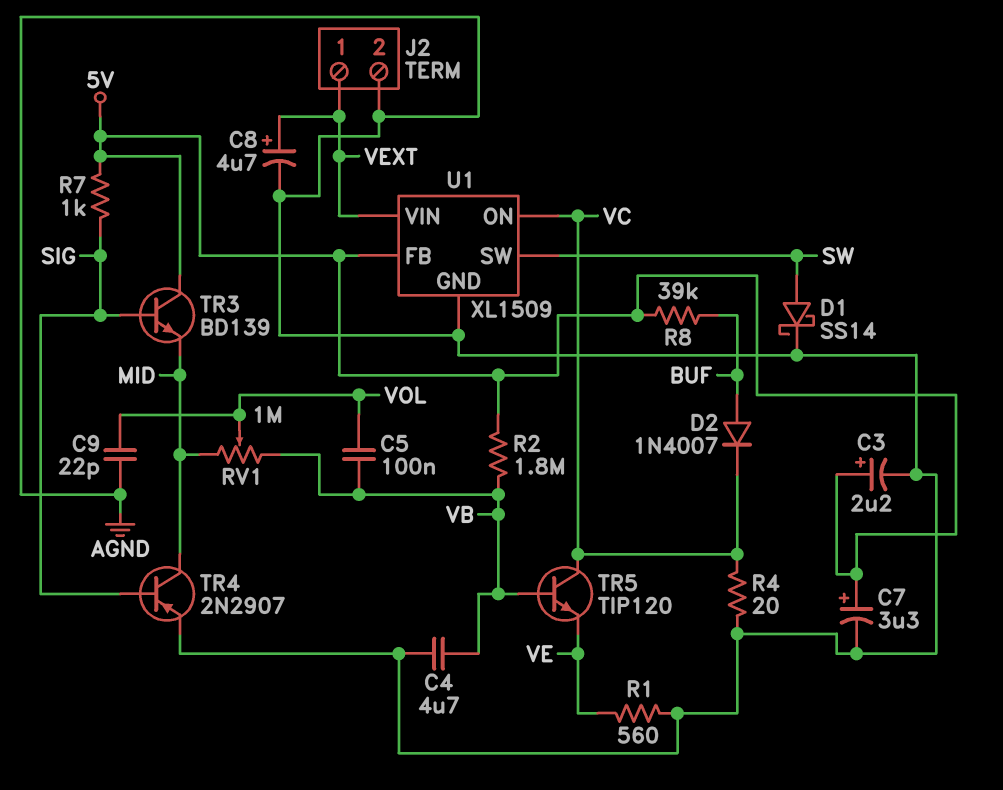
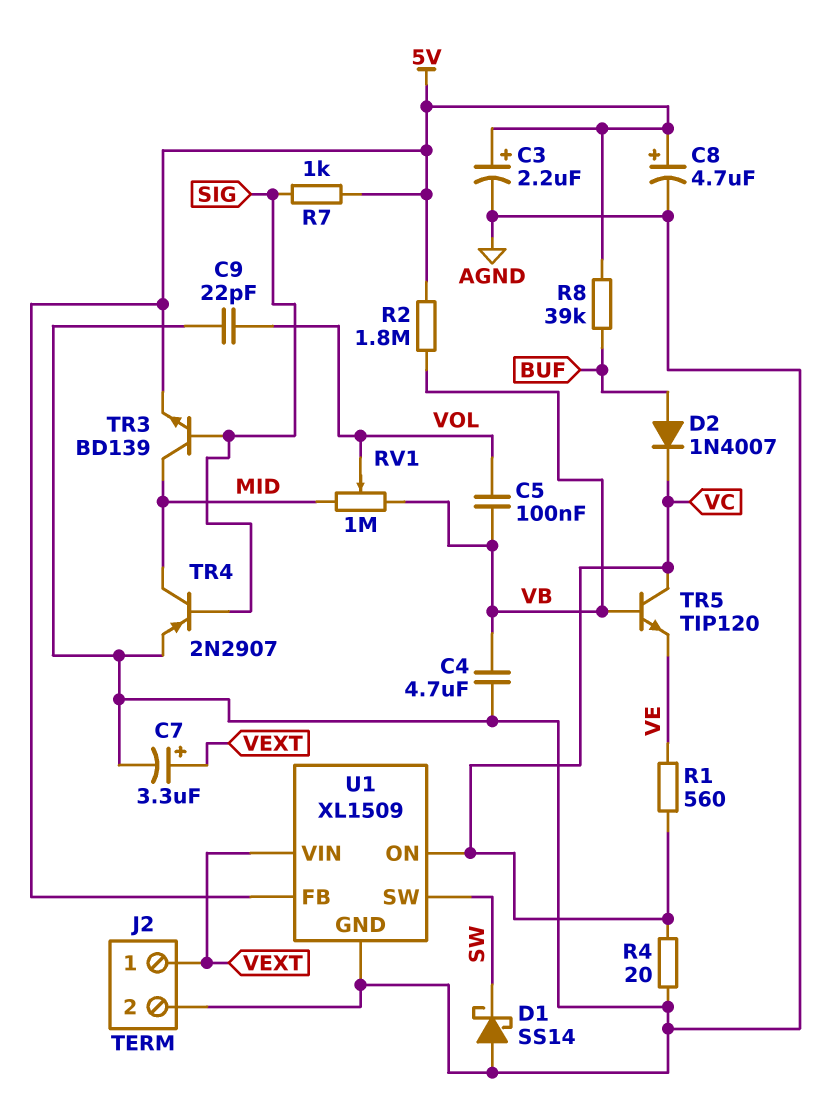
C7: 3.3uF (plus 5V, minus AGND) -> 3.3uF (plus VEXT, minus AGND)
C8: 4.7uF (plus VEXT, minus AGND) -> 4.7uF (plus 5V, minus AGND)
D1: schottky SS14 (A SW, K AGND) -> schottky SS14 (A AGND, K SW)
R1: 560 (AGND, VE) -> 560 (VC, VE)
TR3: NPN BD139 (B SIG, C 5V, E MID) -> NPN BD139 (B SIG, C MID, E 5V)

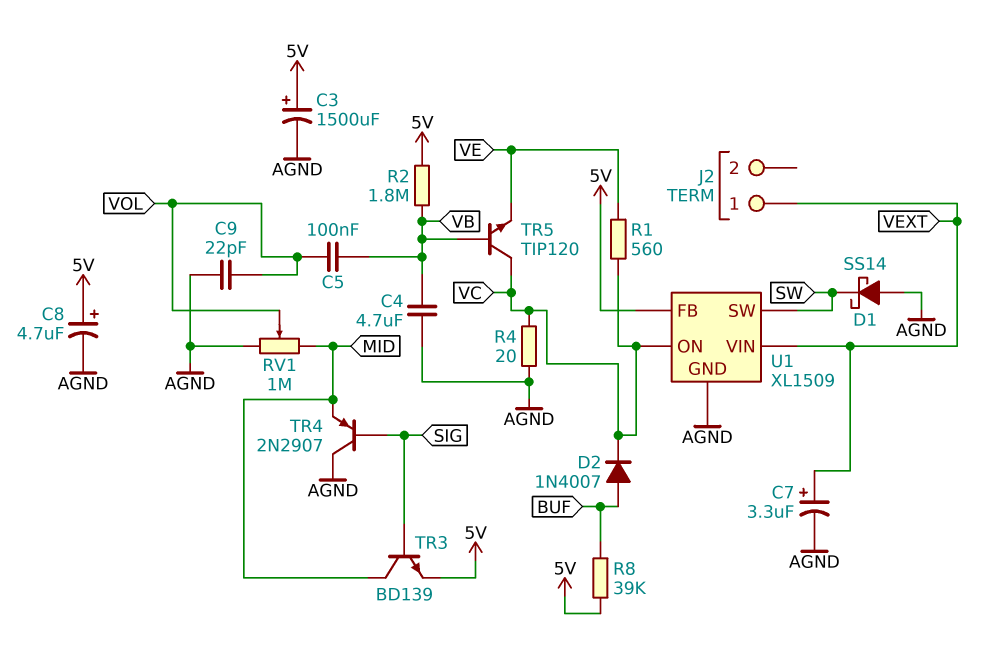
C3: 2.2uF (plus 5V, minus AGND) -> 1500uF (plus 5V, minus AGND)
J2 pin 2: AGND -> none
R7: 1k (5V, SIG) -> none
RV1: 1M (MID, VB, wiper VOL) -> 1M (AGND, MID, wiper VOL)
TR4: PNP 2N2907 (B SIG, C MID, E AGND) -> PNP 2N2907 (B SIG, C AGND, E MID)

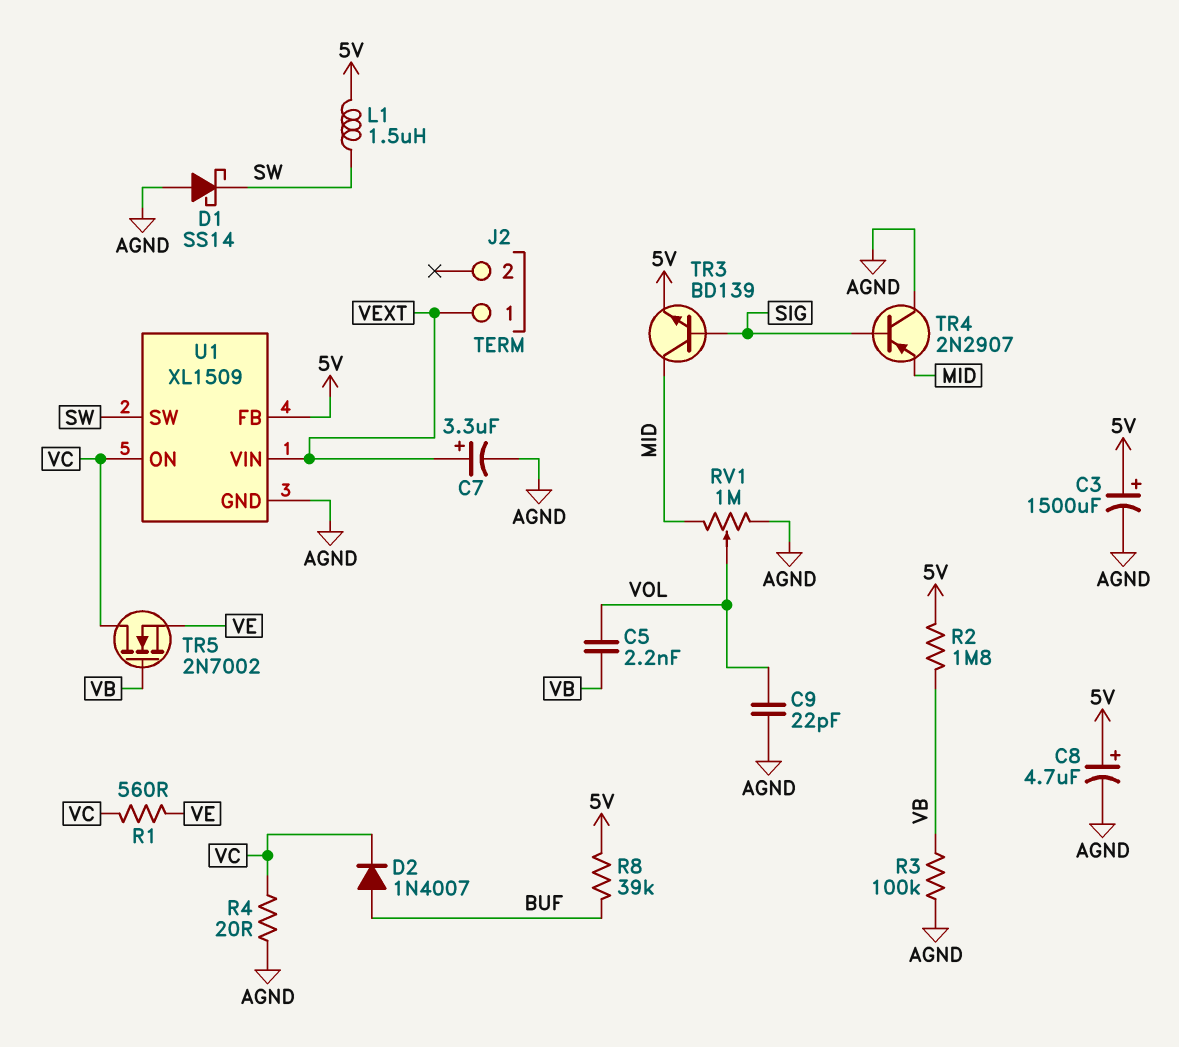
C4: 4.7uF (AGND, VB) -> none
C5: 100nF (VB, VOL) -> 2.2nF (VB, VOL)
L1: none -> 1.5uH (5V, SW)
R3: none -> 100k (AGND, VB)
TR5: NPN TIP120 (B VB, C VC, E VE) -> NMOS 2N7002 (G VB, D VC, S VE)

